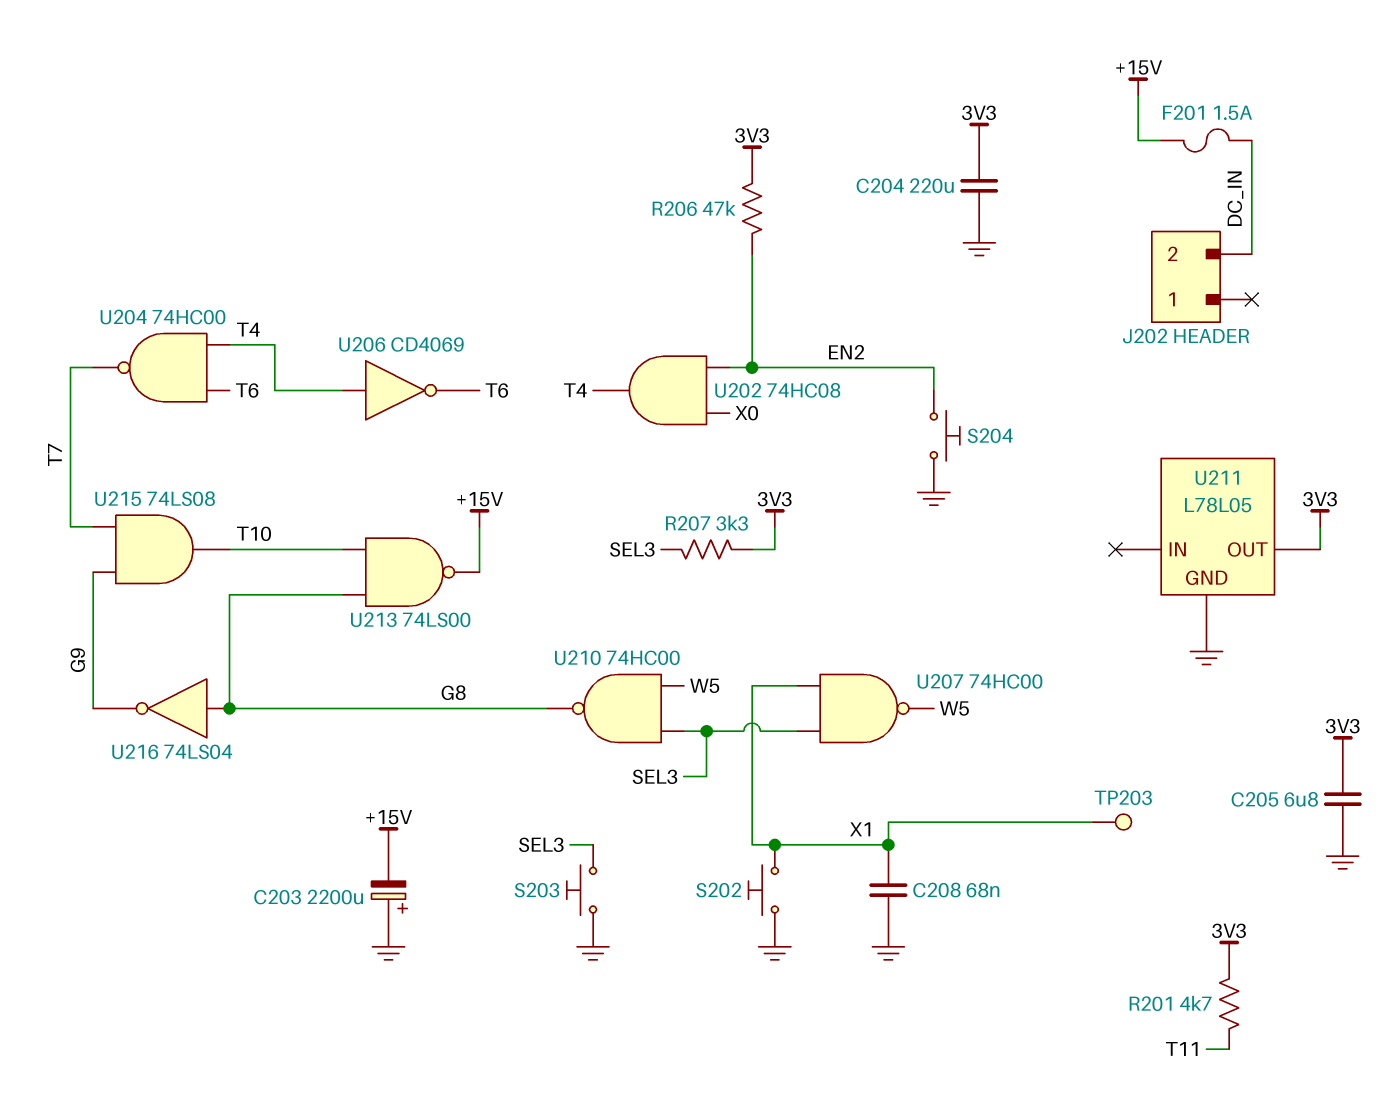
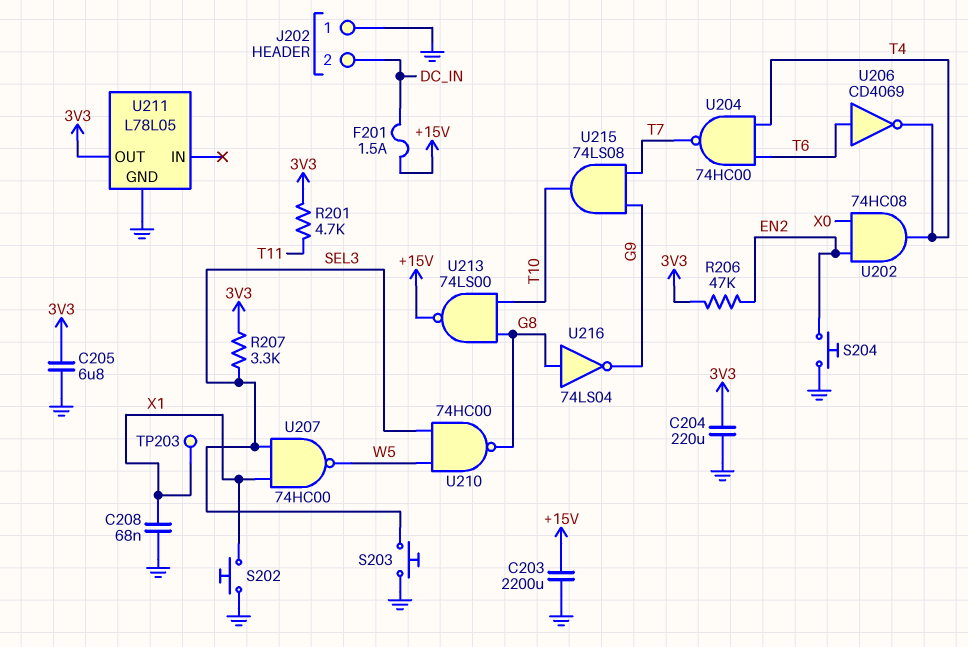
C203: 2200uF (plus GND, minus +15V) -> 2200uF (+15V, GND)
J202 pin 1: none -> GND
U206: NOT CD4069 (in T4, out T6) -> NOT CD4069 (in T6, out T4)

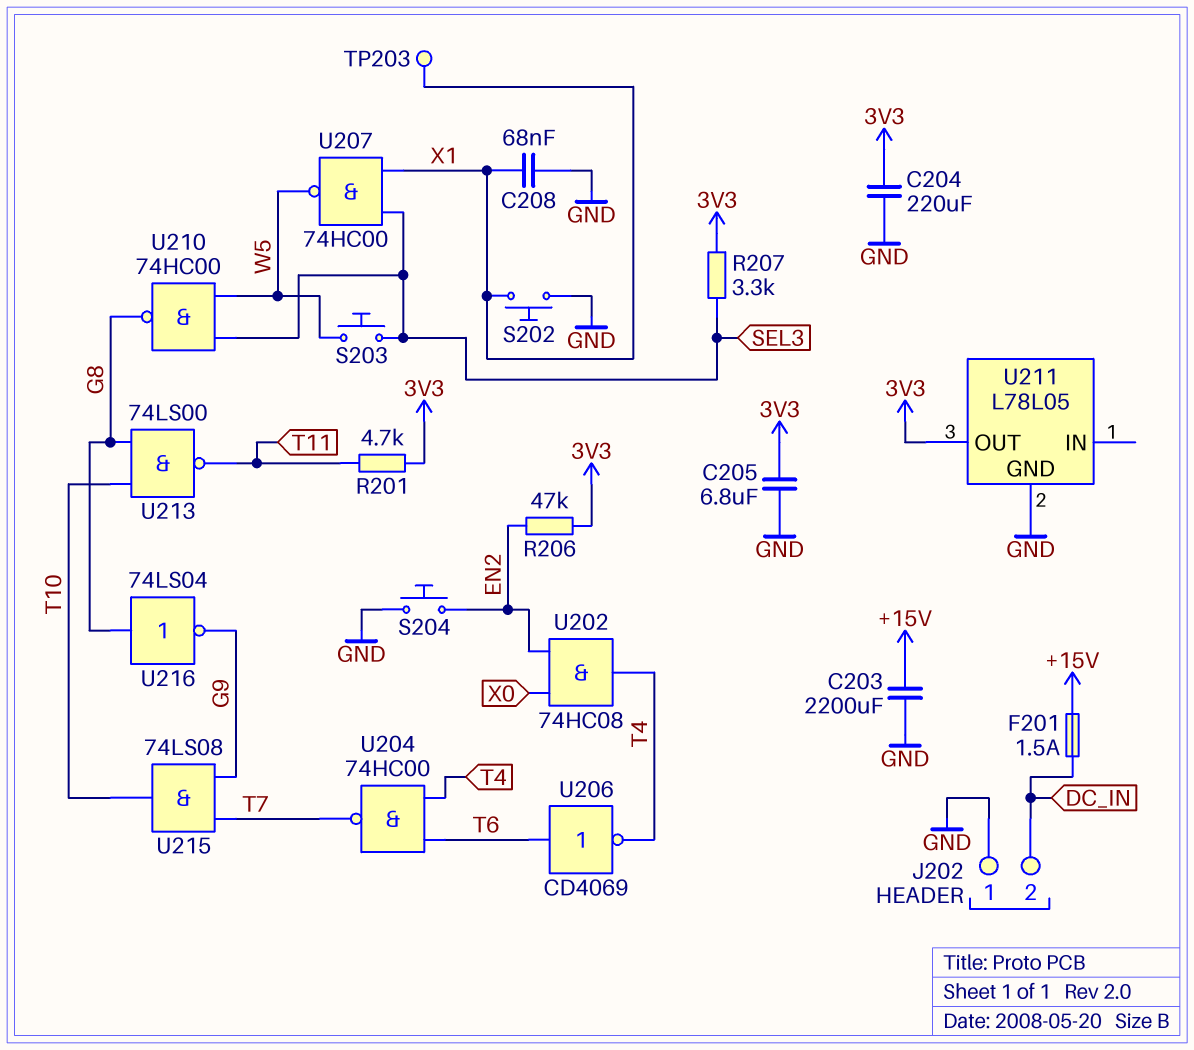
S203: button (GND, SEL3) -> button (SEL3, W5)
U213: NAND 74LS00 (in G8, in T10, out +15V) -> NAND 74LS00 (in G8, in T10, out T11)

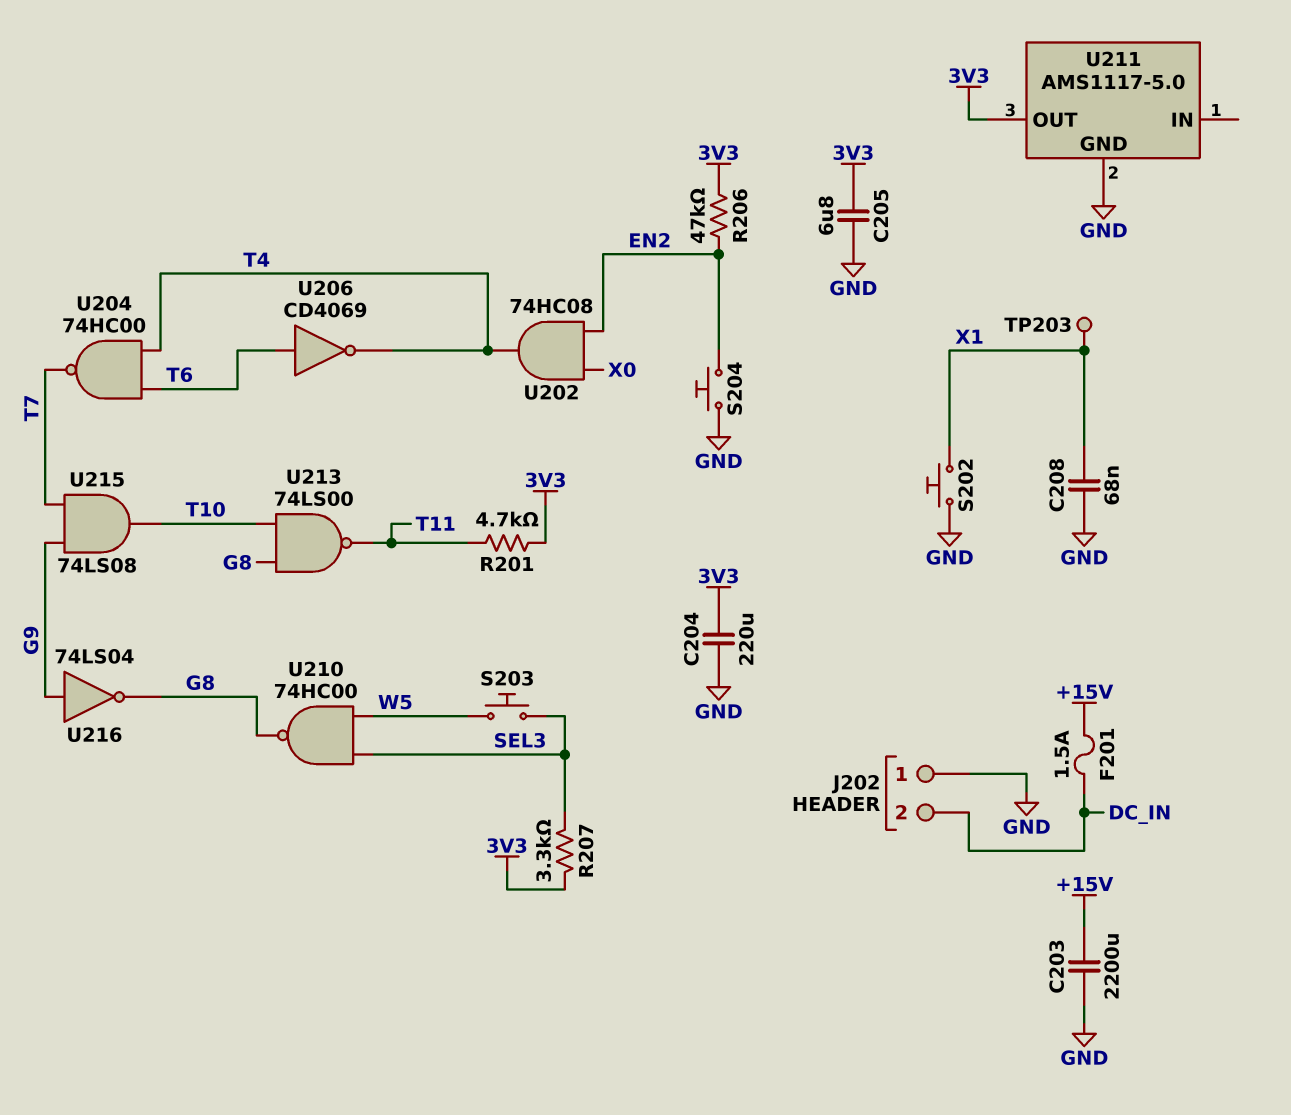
U207: NAND 74HC00 (in SEL3, in X1, out W5) -> none
U211: L78L05 -> AMS1117-5.0
U216: NOT 74LS04 (in G8, out G9) -> NOT 74LS04 (in G9, out G8)

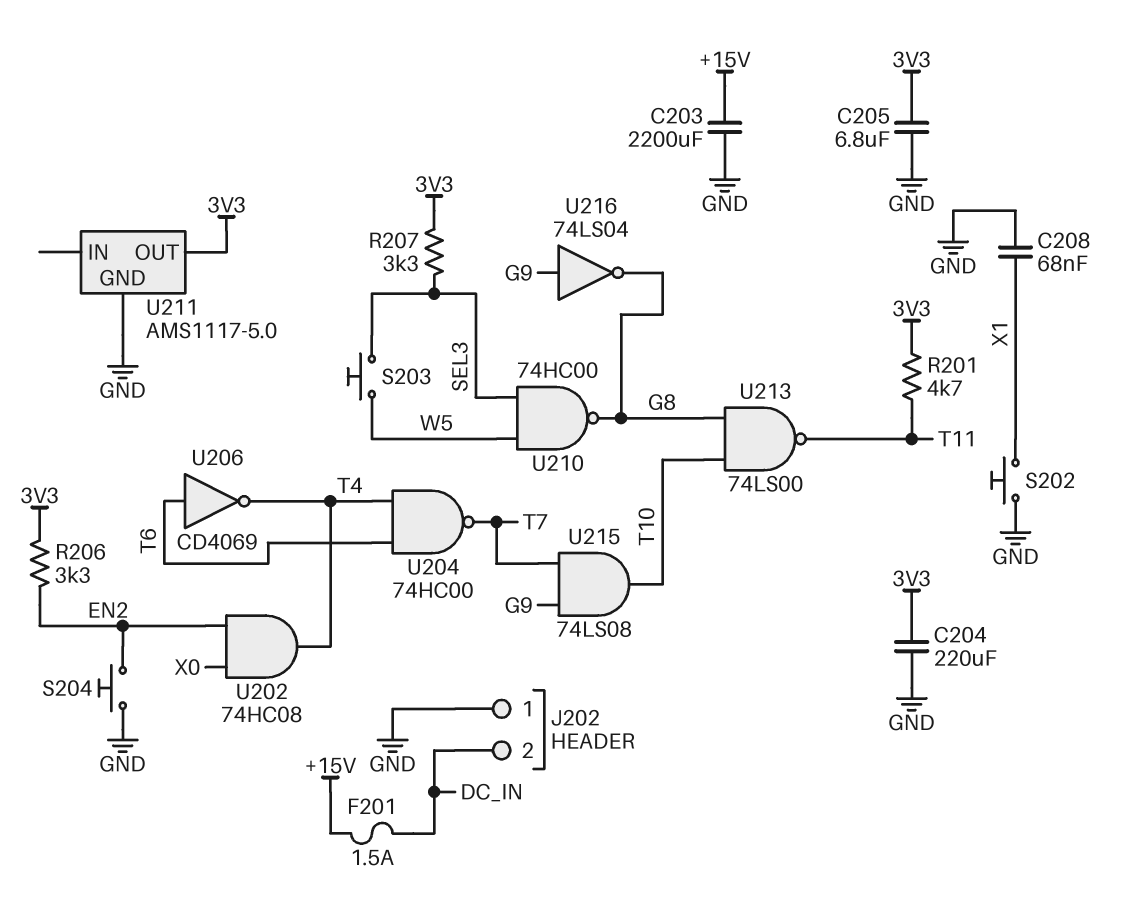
R206: 47k (3V3, EN2) -> 3.3k (3V3, EN2)
TP203: test point (X1) -> none

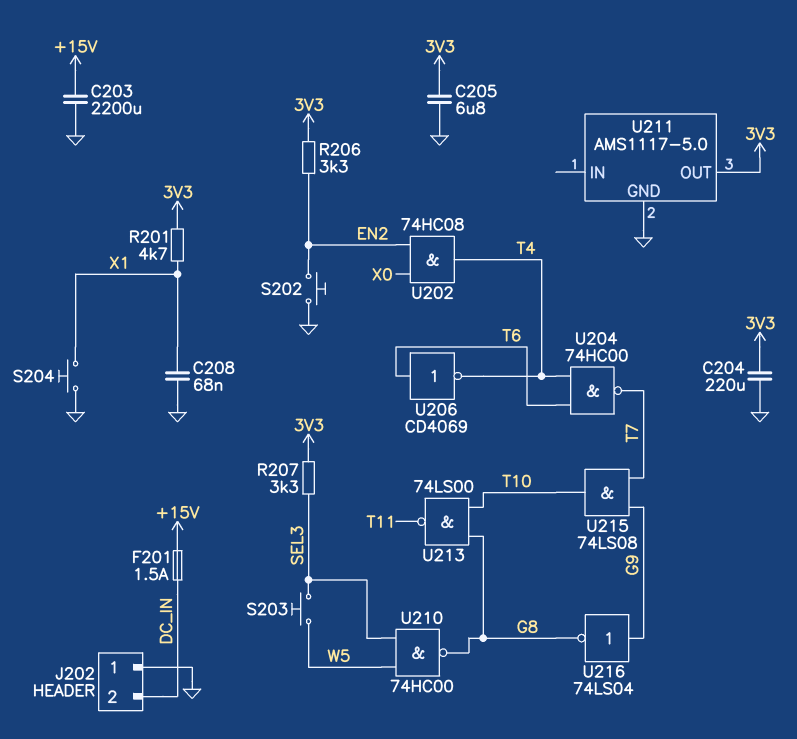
R201: 4.7k (3V3, T11) -> 4.7k (3V3, X1)
S202: button (GND, X1) -> button (EN2, GND)
S204: button (EN2, GND) -> button (GND, X1)

